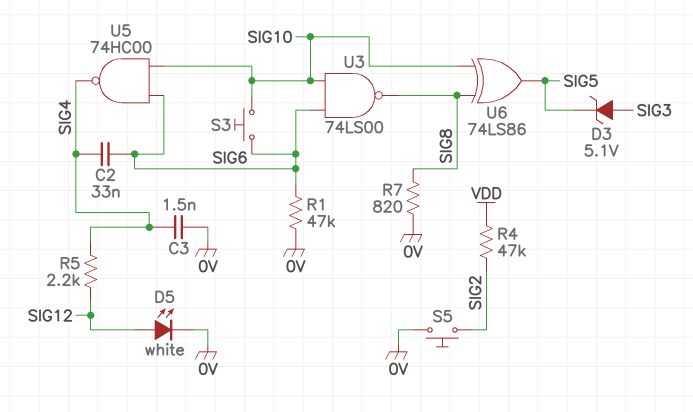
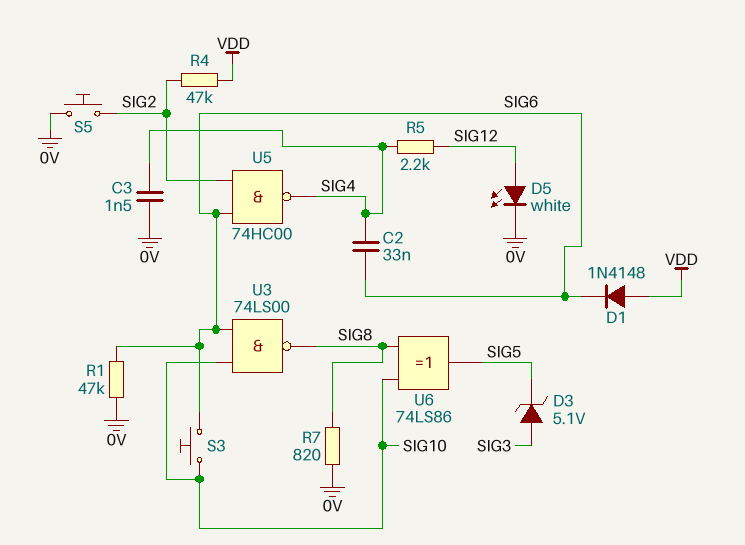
D1: none -> diode 1N4148 (A VDD, K SIG6)
U5: NAND 74HC00 (in SIG6, in SIG10, out SIG4) -> NAND 74HC00 (in SIG2, in SIG6, out SIG4)

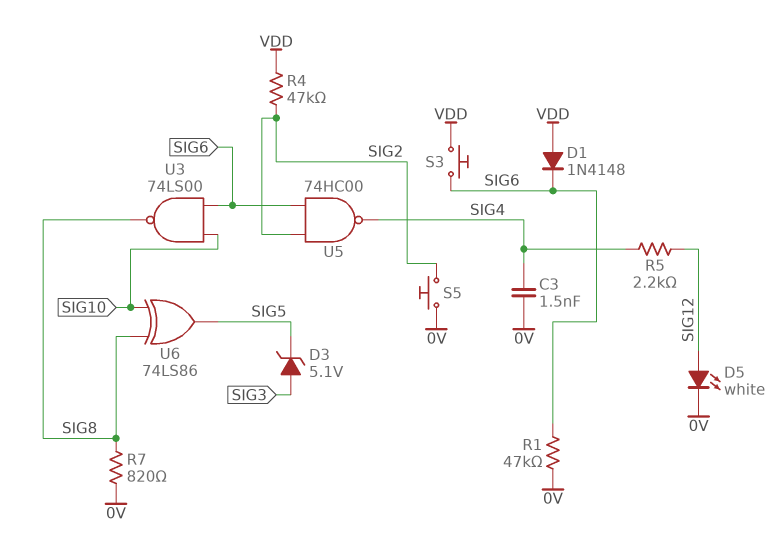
C2: 33nF (SIG4, SIG6) -> none
S3: button (SIG6, SIG10) -> button (SIG6, VDD)

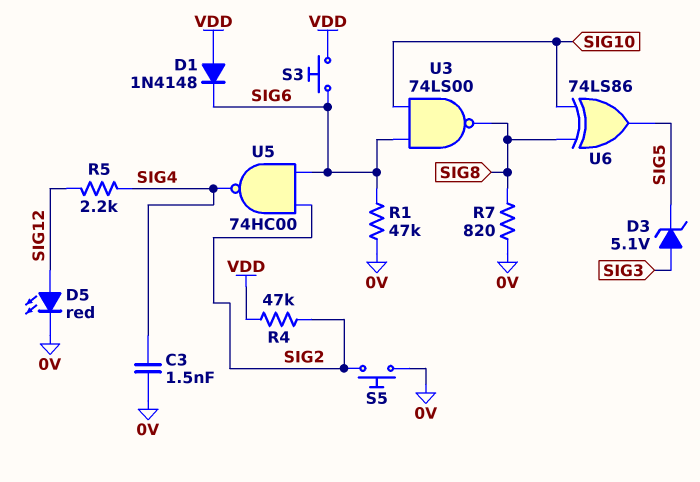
D5: LED white (A SIG12, K 0V) -> LED red (A SIG12, K 0V)

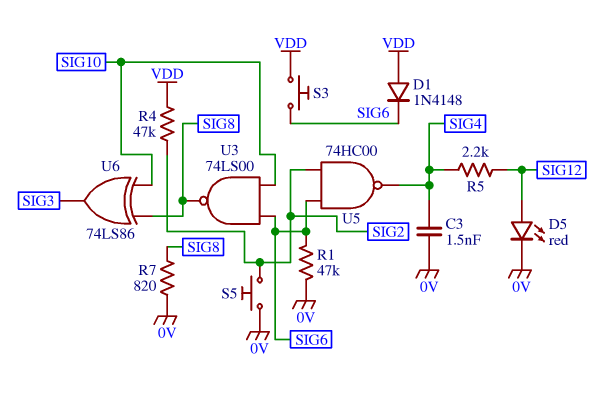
D3: zener 5.1V (A SIG3, K SIG5) -> none
U6: XOR 74LS86 (in SIG8, in SIG10, out SIG5) -> XOR 74LS86 (in SIG8, in SIG10, out SIG3)

